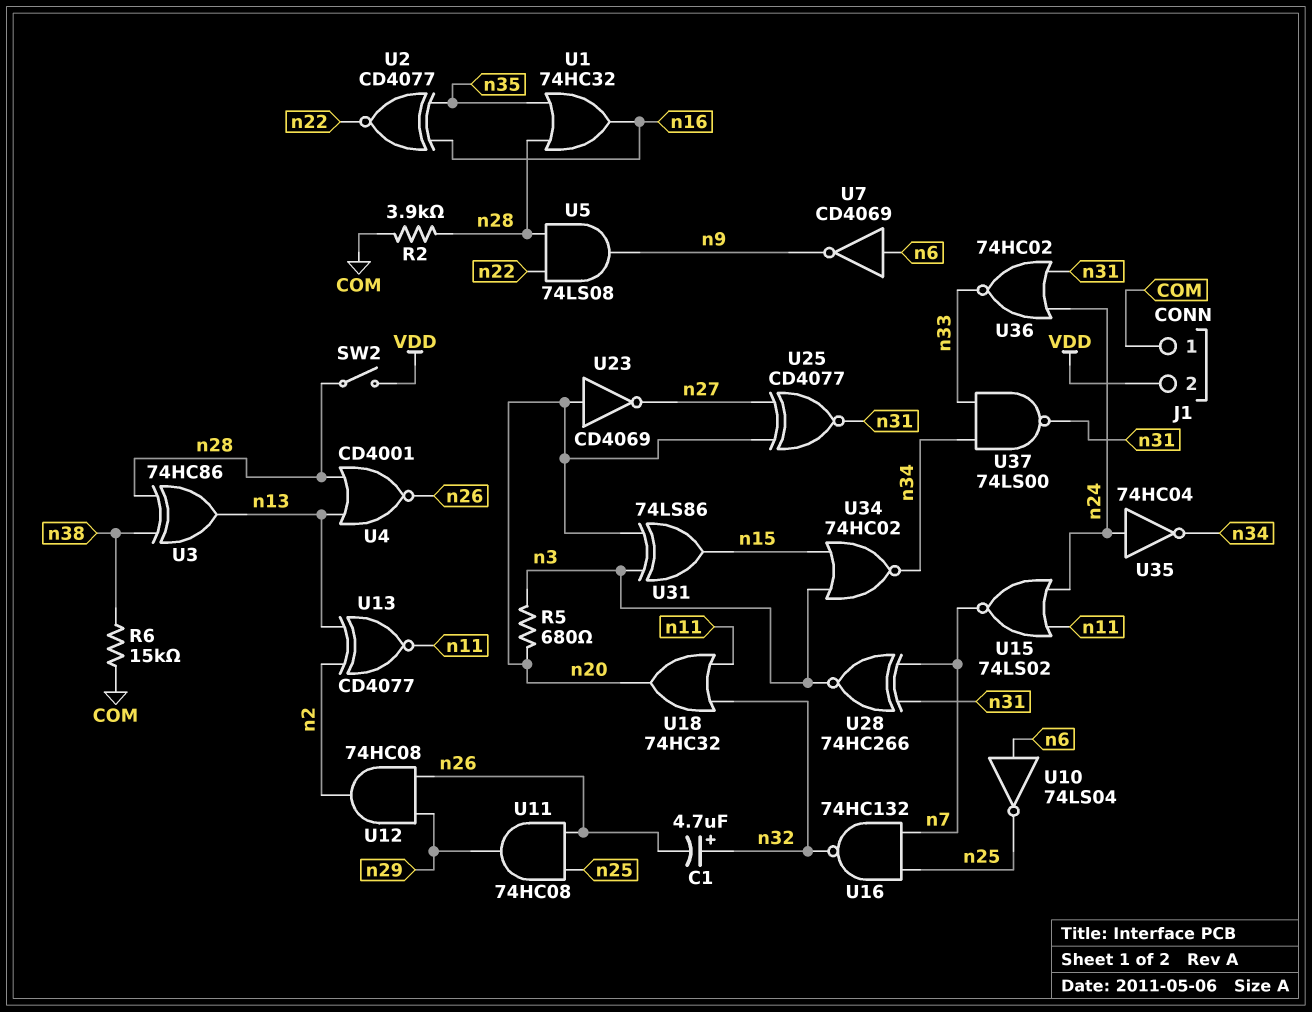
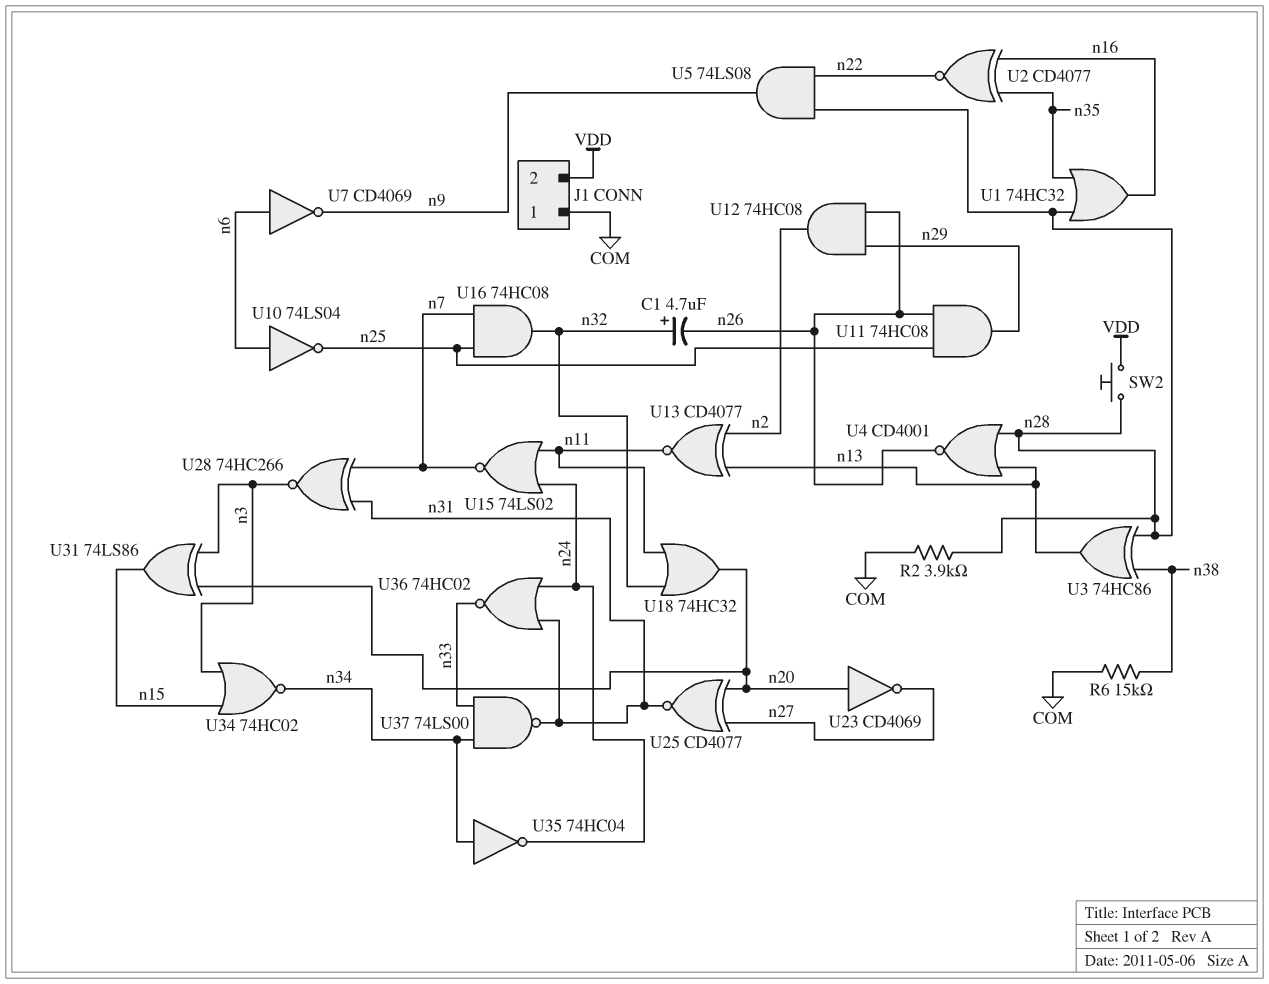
R5: 680 (n3, n20) -> none
SW2: switch (VDD, n28) -> button (VDD, n28)
U16: NAND 74HC132 (in n7, in n25, out n32) -> AND 74HC08 (in n7, in n25, out n32)
U35: NOT 74HC04 (in n24, out n34) -> NOT 74HC04 (in n34, out n24)

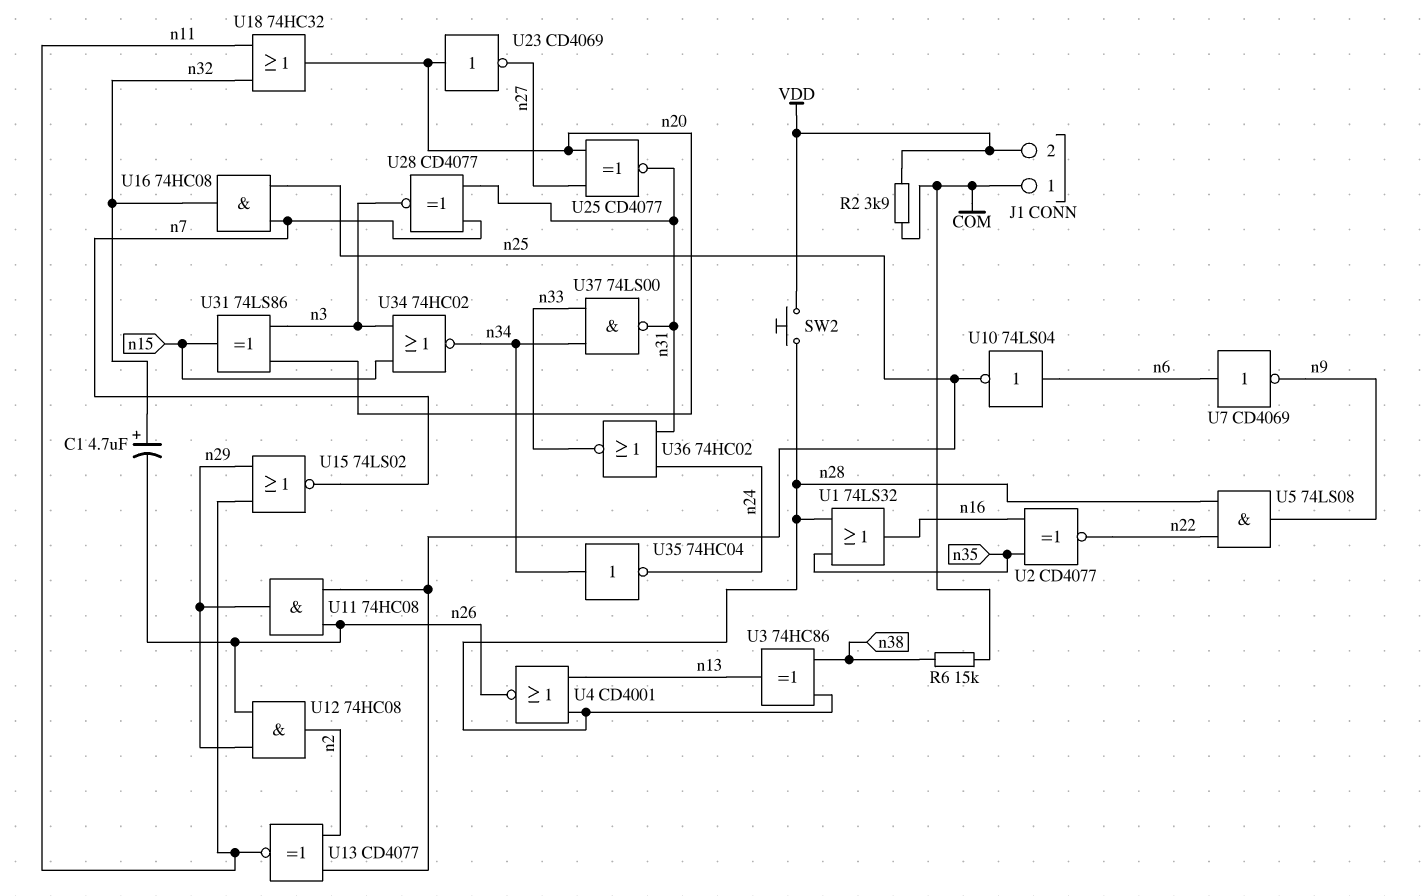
R2: 3.9k (COM, n28) -> 3.9k (COM, VDD)
U1: OR 74HC32 (in n28, in n35, out n16) -> OR 74LS32 (in n28, in n35, out n16)
U13: XNOR CD4077 (in n2, in n13, out n11) -> XNOR CD4077 (in n2, in n25, out n11)
U15: NOR 74LS02 (in n11, in n24, out n7) -> NOR 74LS02 (in n11, in n29, out n7)
U28: XNOR 74HC266 (in n7, in n31, out n3) -> XNOR CD4077 (in n7, in n31, out n3)

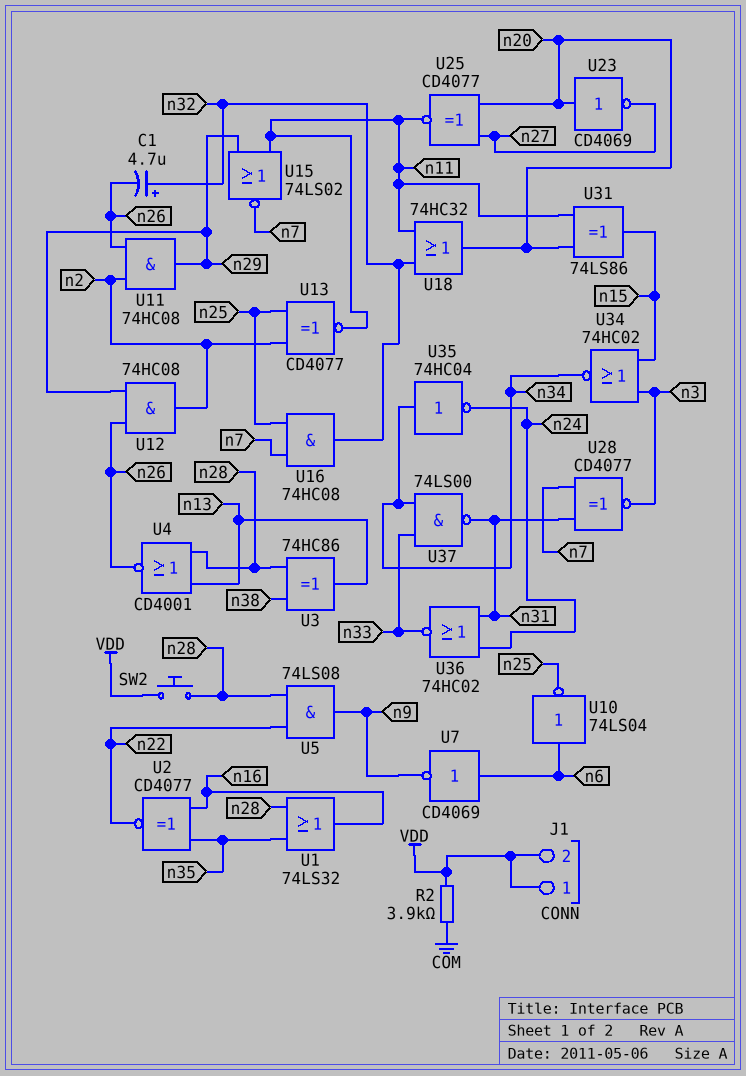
J1 pin 1: COM -> VDD
R6: 15k (COM, n38) -> none
U11: AND 74HC08 (in n25, in n26, out n29) -> AND 74HC08 (in n2, in n26, out n29)
U25: XNOR CD4077 (in n20, in n27, out n31) -> XNOR CD4077 (in n20, in n27, out n11)
U31: XOR 74LS86 (in n3, in n20, out n15) -> XOR 74LS86 (in n11, in n20, out n15)

